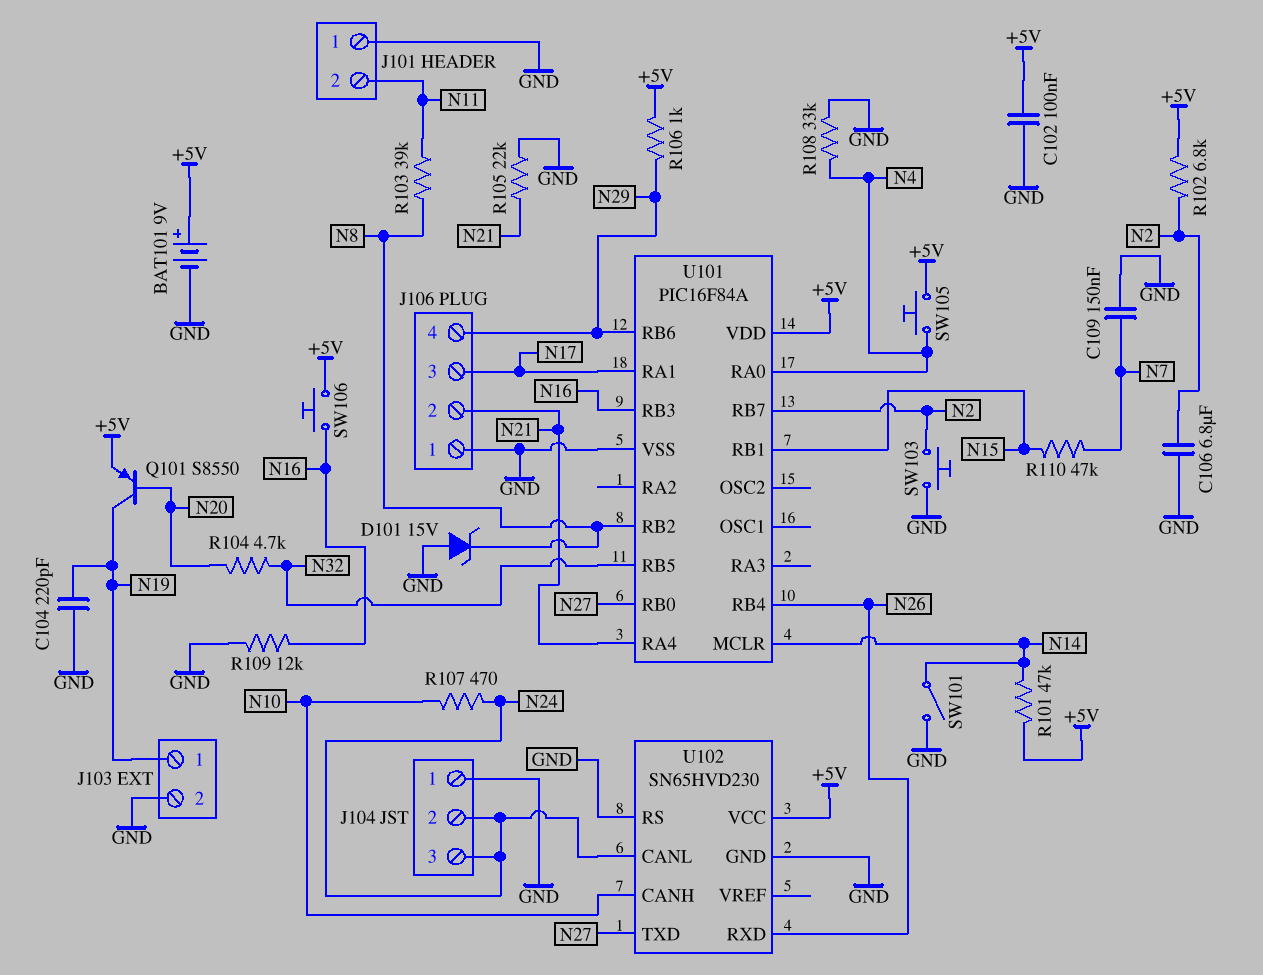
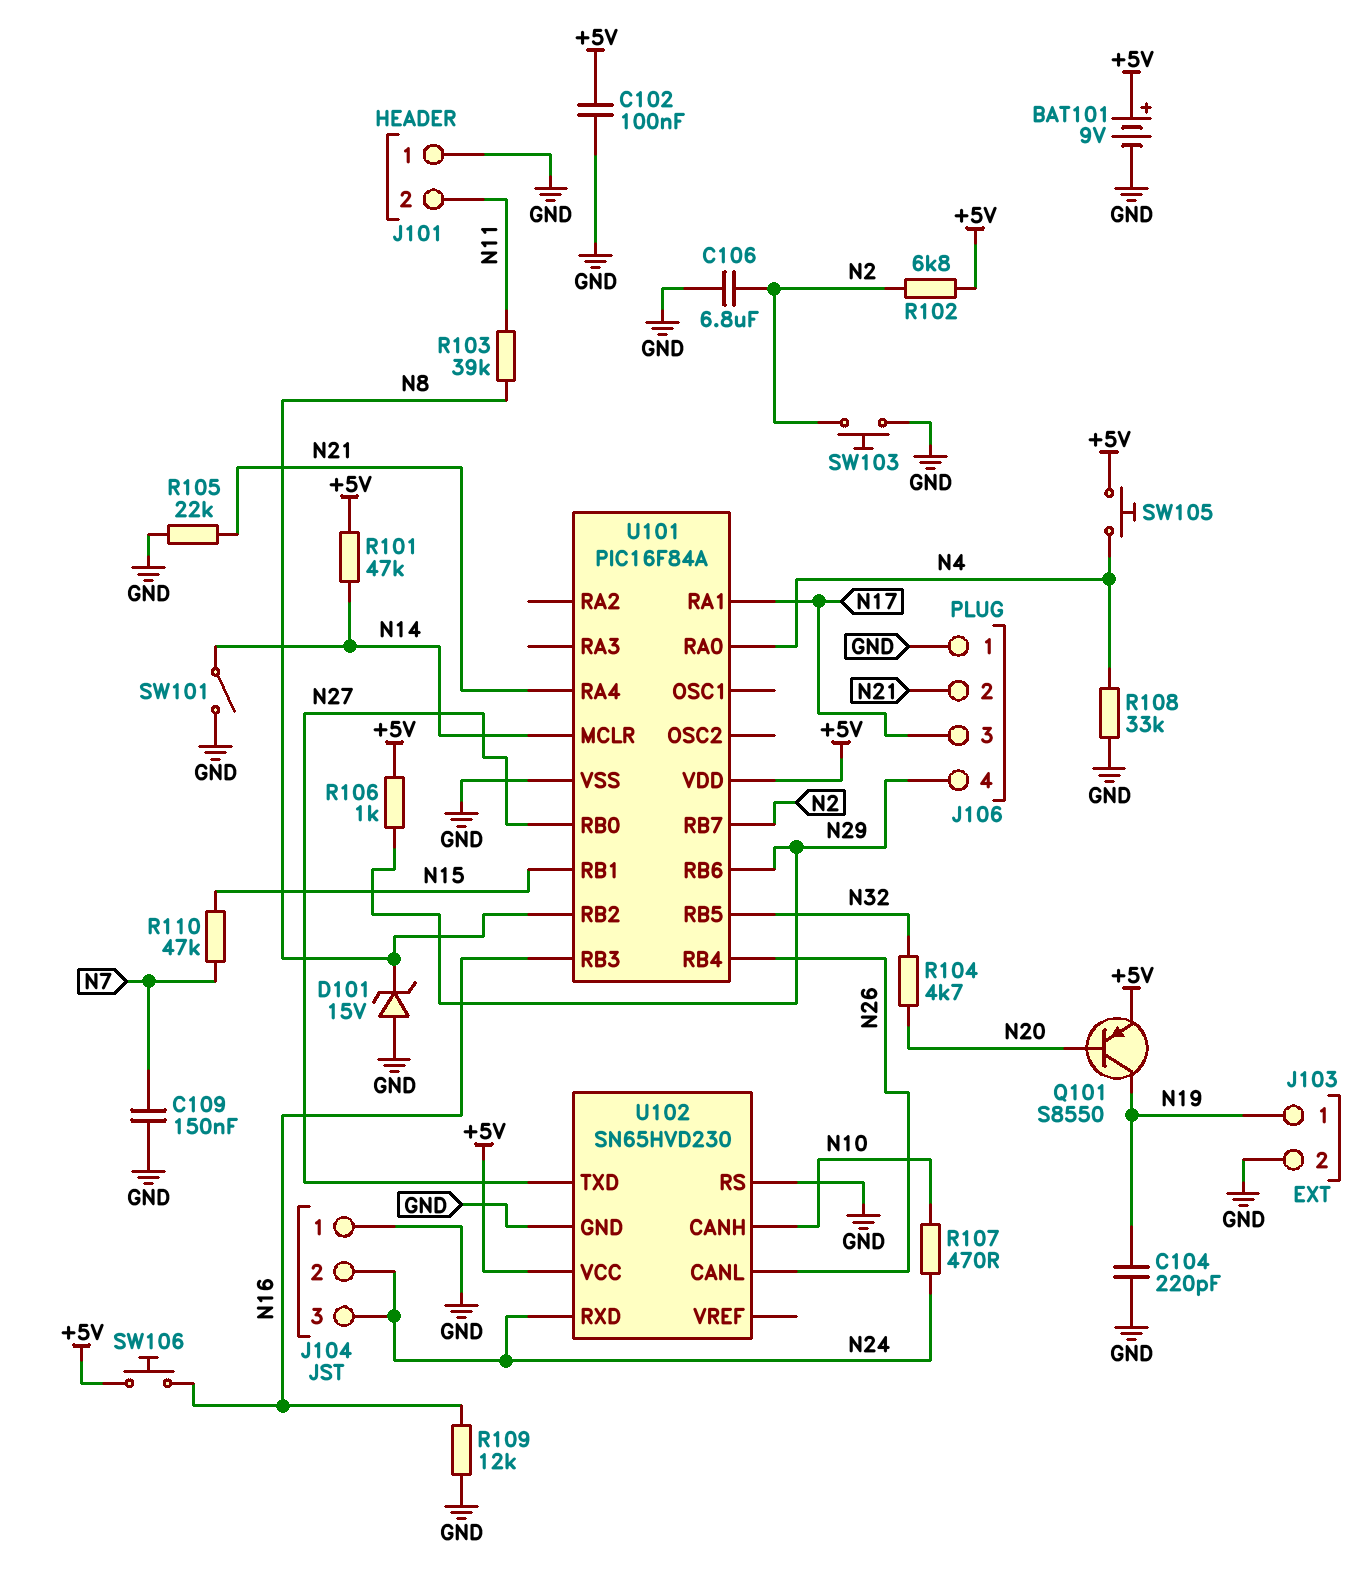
U102 pin CANL: N24 -> N26
U102 pin RXD: N26 -> N24

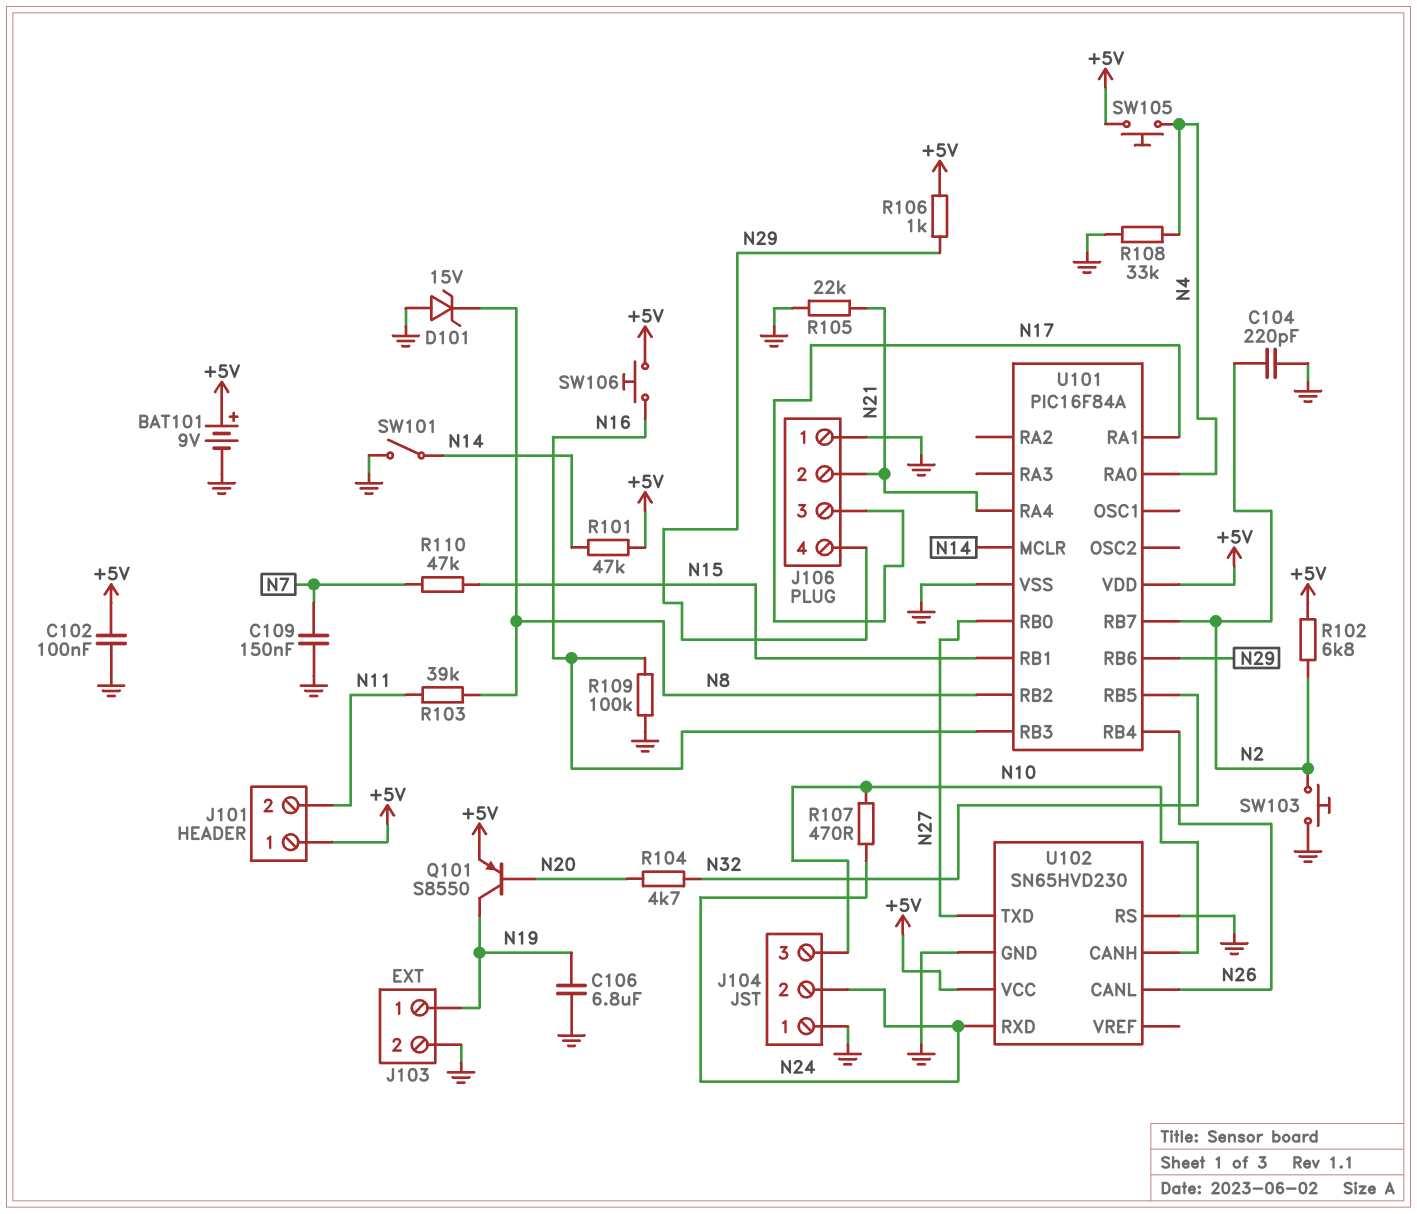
C104: 220pF (GND, N19) -> 220pF (GND, N2)
C106: 6.8uF (GND, N2) -> 6.8uF (GND, N19)
J101 pin 1: GND -> +5V
J104 pin 3: N24 -> N10
R109: 12k (GND, N16) -> 100k (GND, N16)

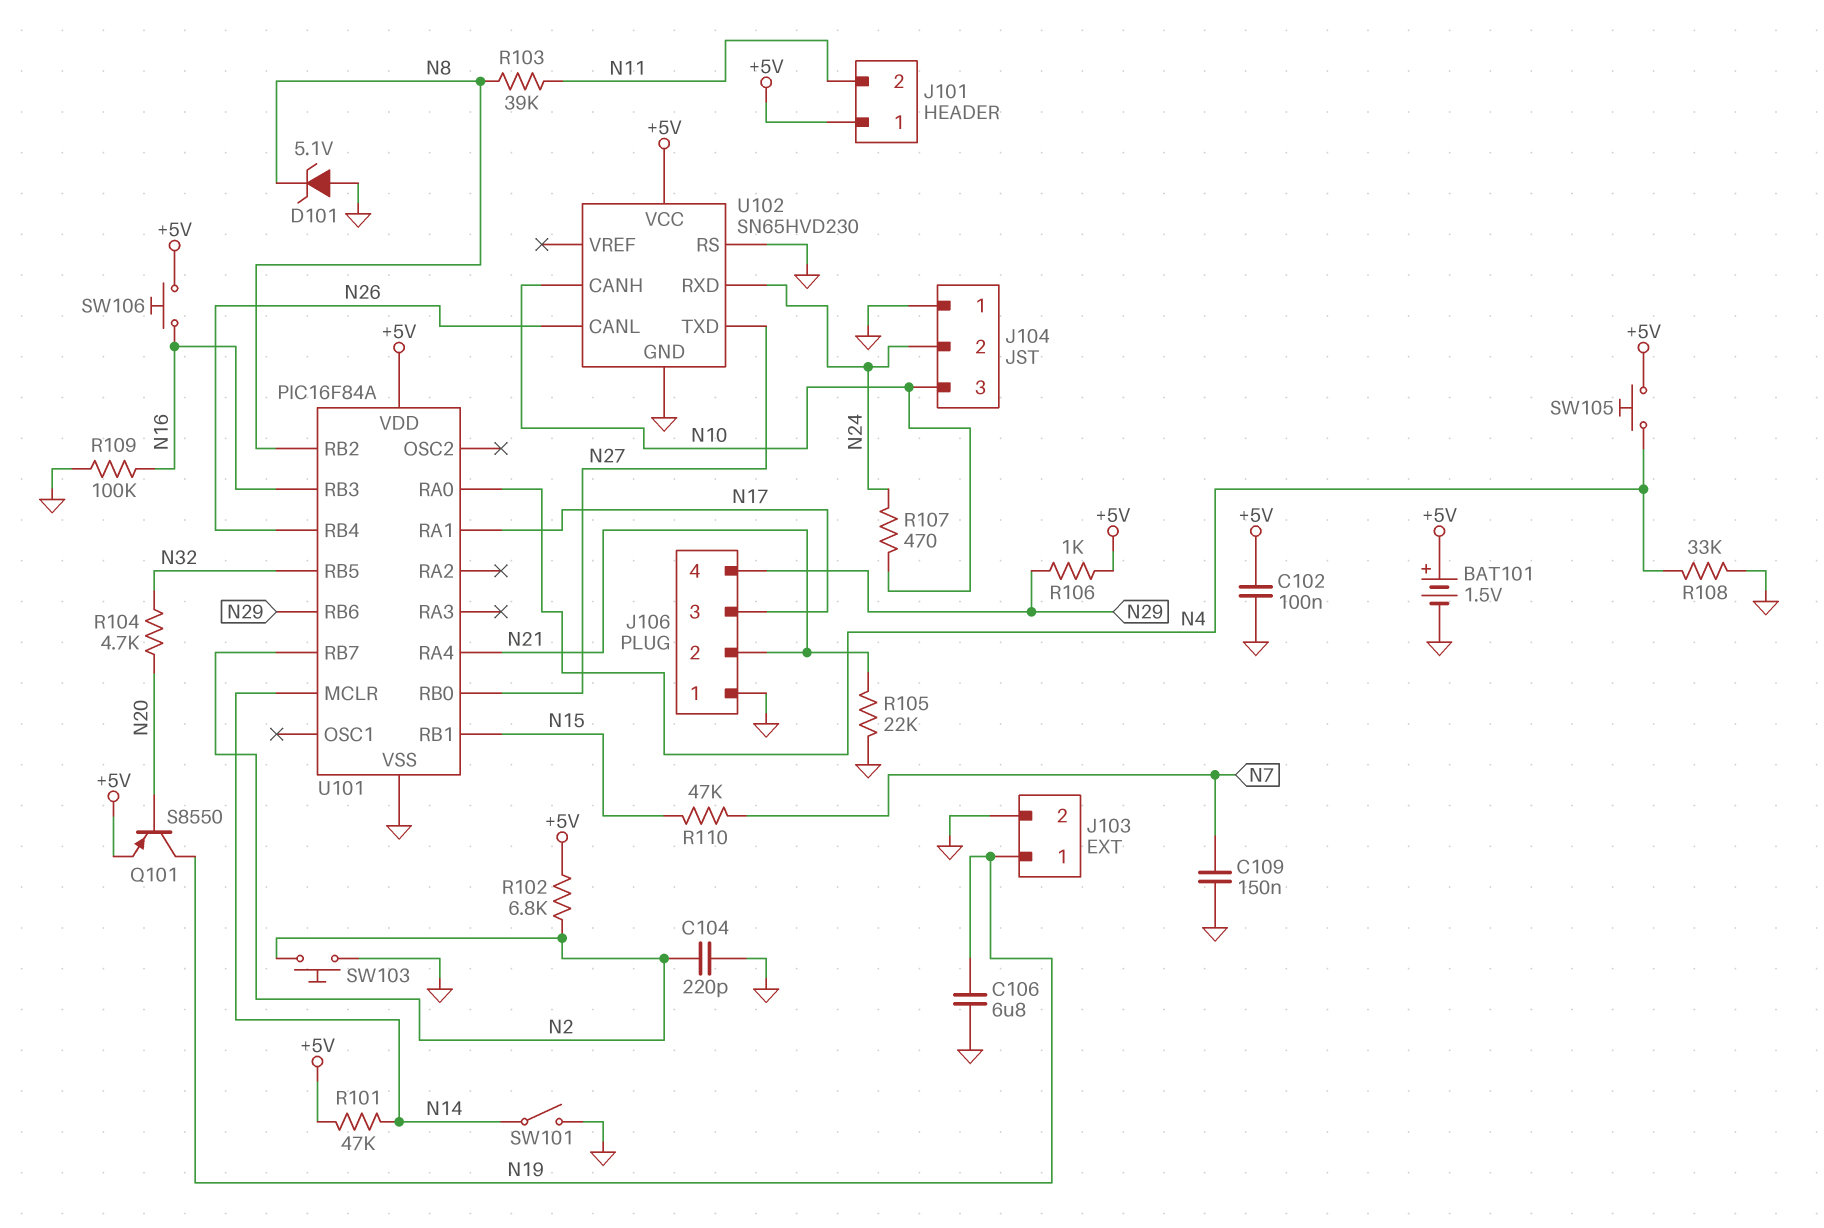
BAT101: 9V (plus +5V, minus GND) -> 1.5V (plus +5V, minus GND)
D101: zener 15V (A GND, K N8) -> zener 5.1V (A GND, K N8)

